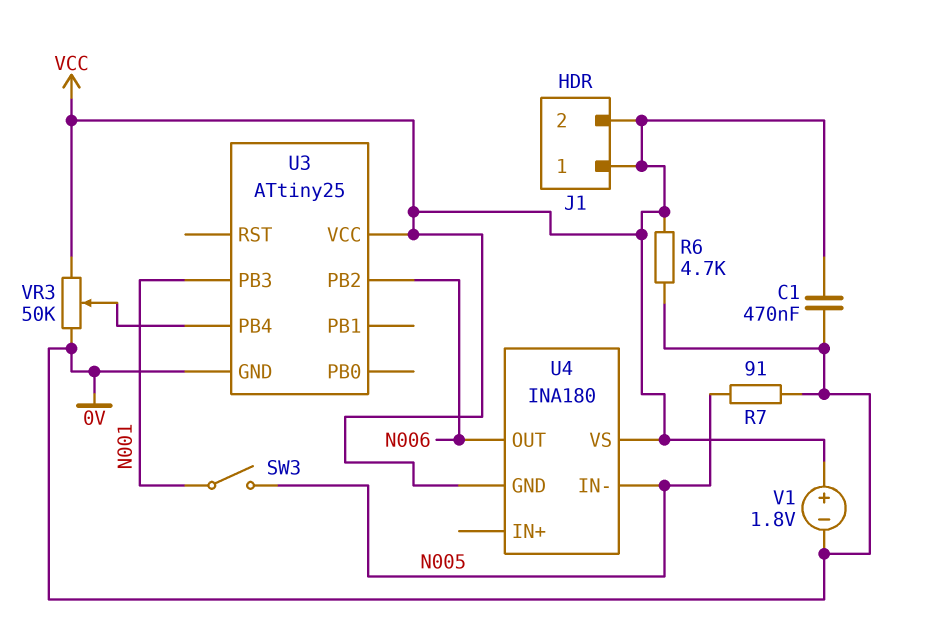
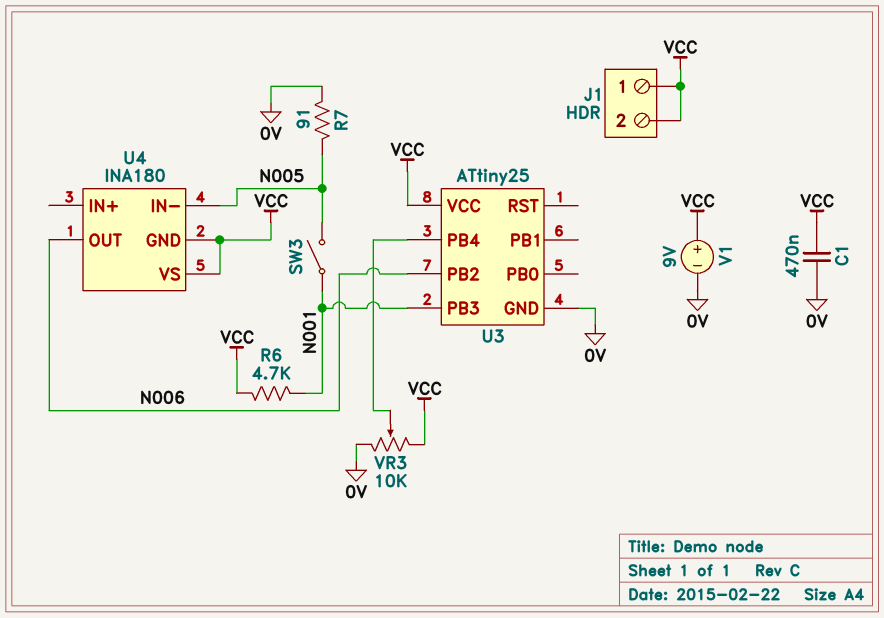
R6: 4.7k (0V, VCC) -> 4.7k (N001, VCC)
V1: 1.8V (plus VCC, minus 0V) -> 9V (plus VCC, minus 0V)
VR3: 50k (0V, VCC, wiper U3/PB4) -> 10k (0V, VCC, wiper U3/PB4)

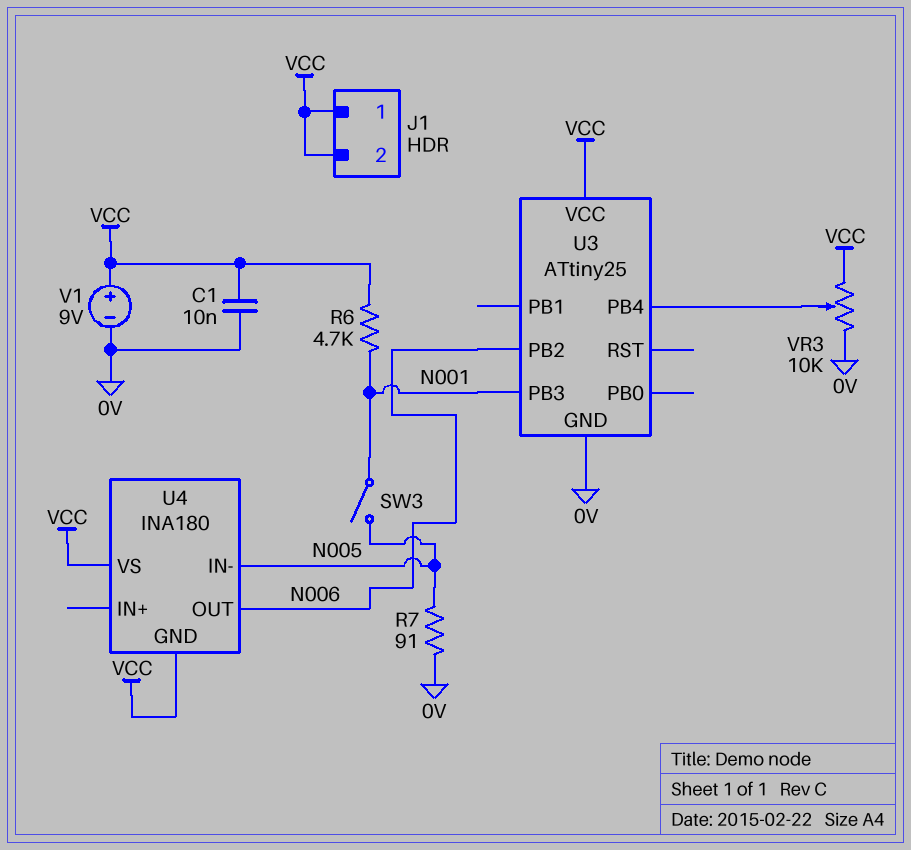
C1: 470nF (0V, VCC) -> 10nF (0V, VCC)

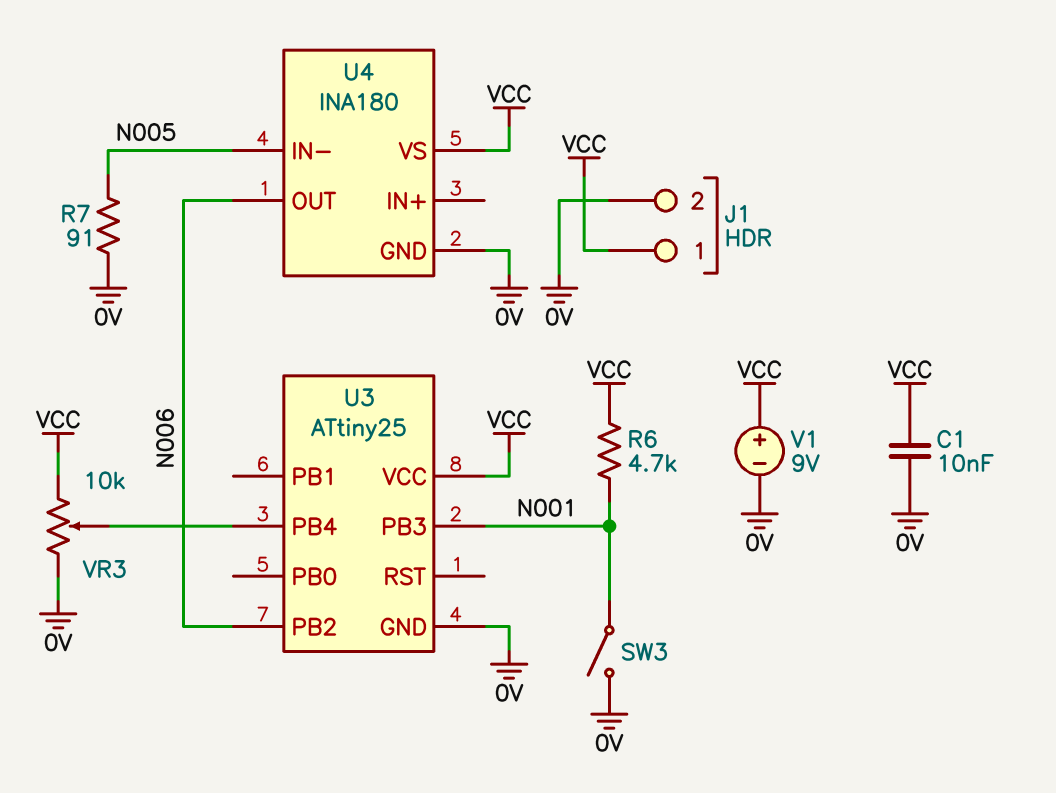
J1 pin 2: VCC -> 0V
SW3: switch (N001, N005) -> switch (0V, N001)
U4 pin GND: VCC -> 0V

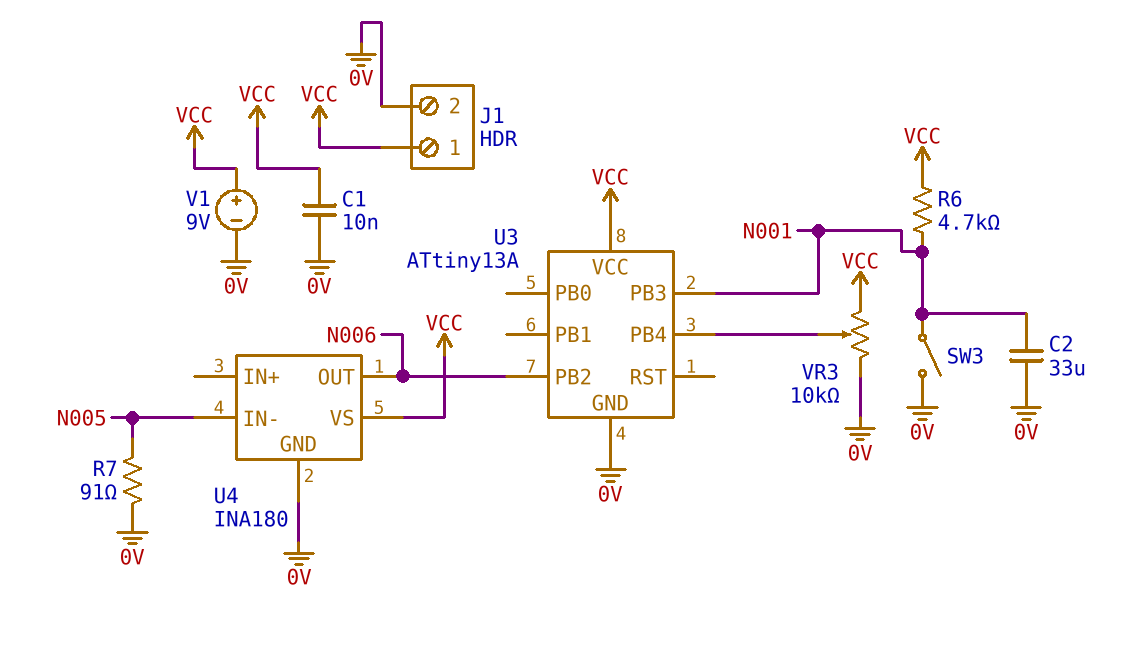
C2: none -> 33uF (0V, N001)
U3: ATtiny25 -> ATtiny13A

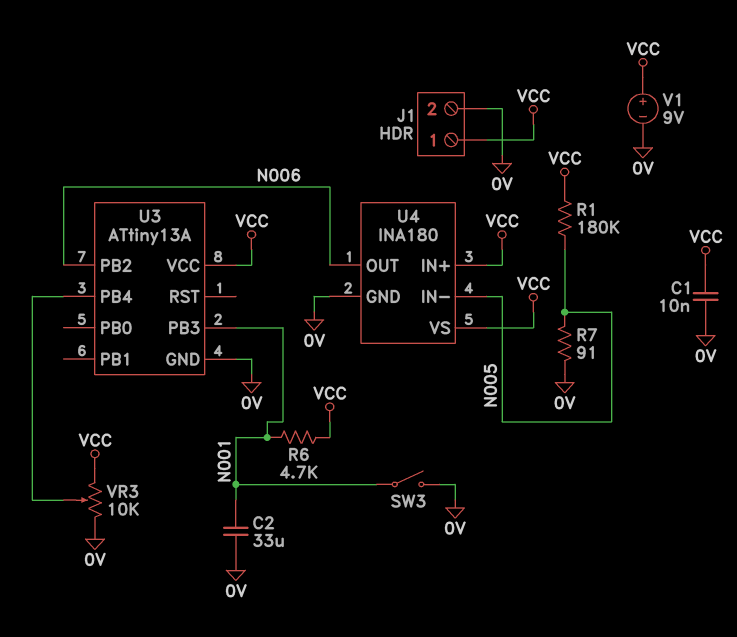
R1: none -> 180k (N005, VCC)
U4 pin IN+: none -> VCC

